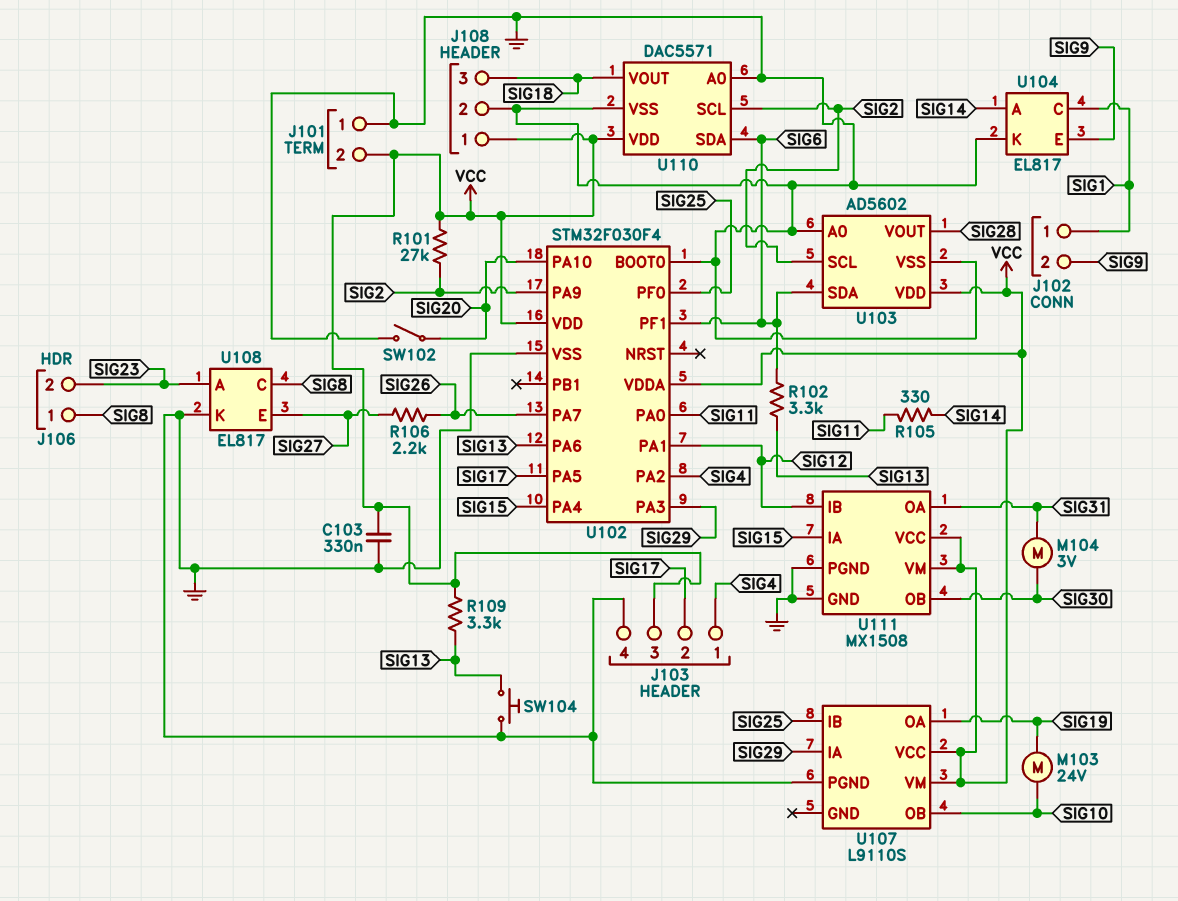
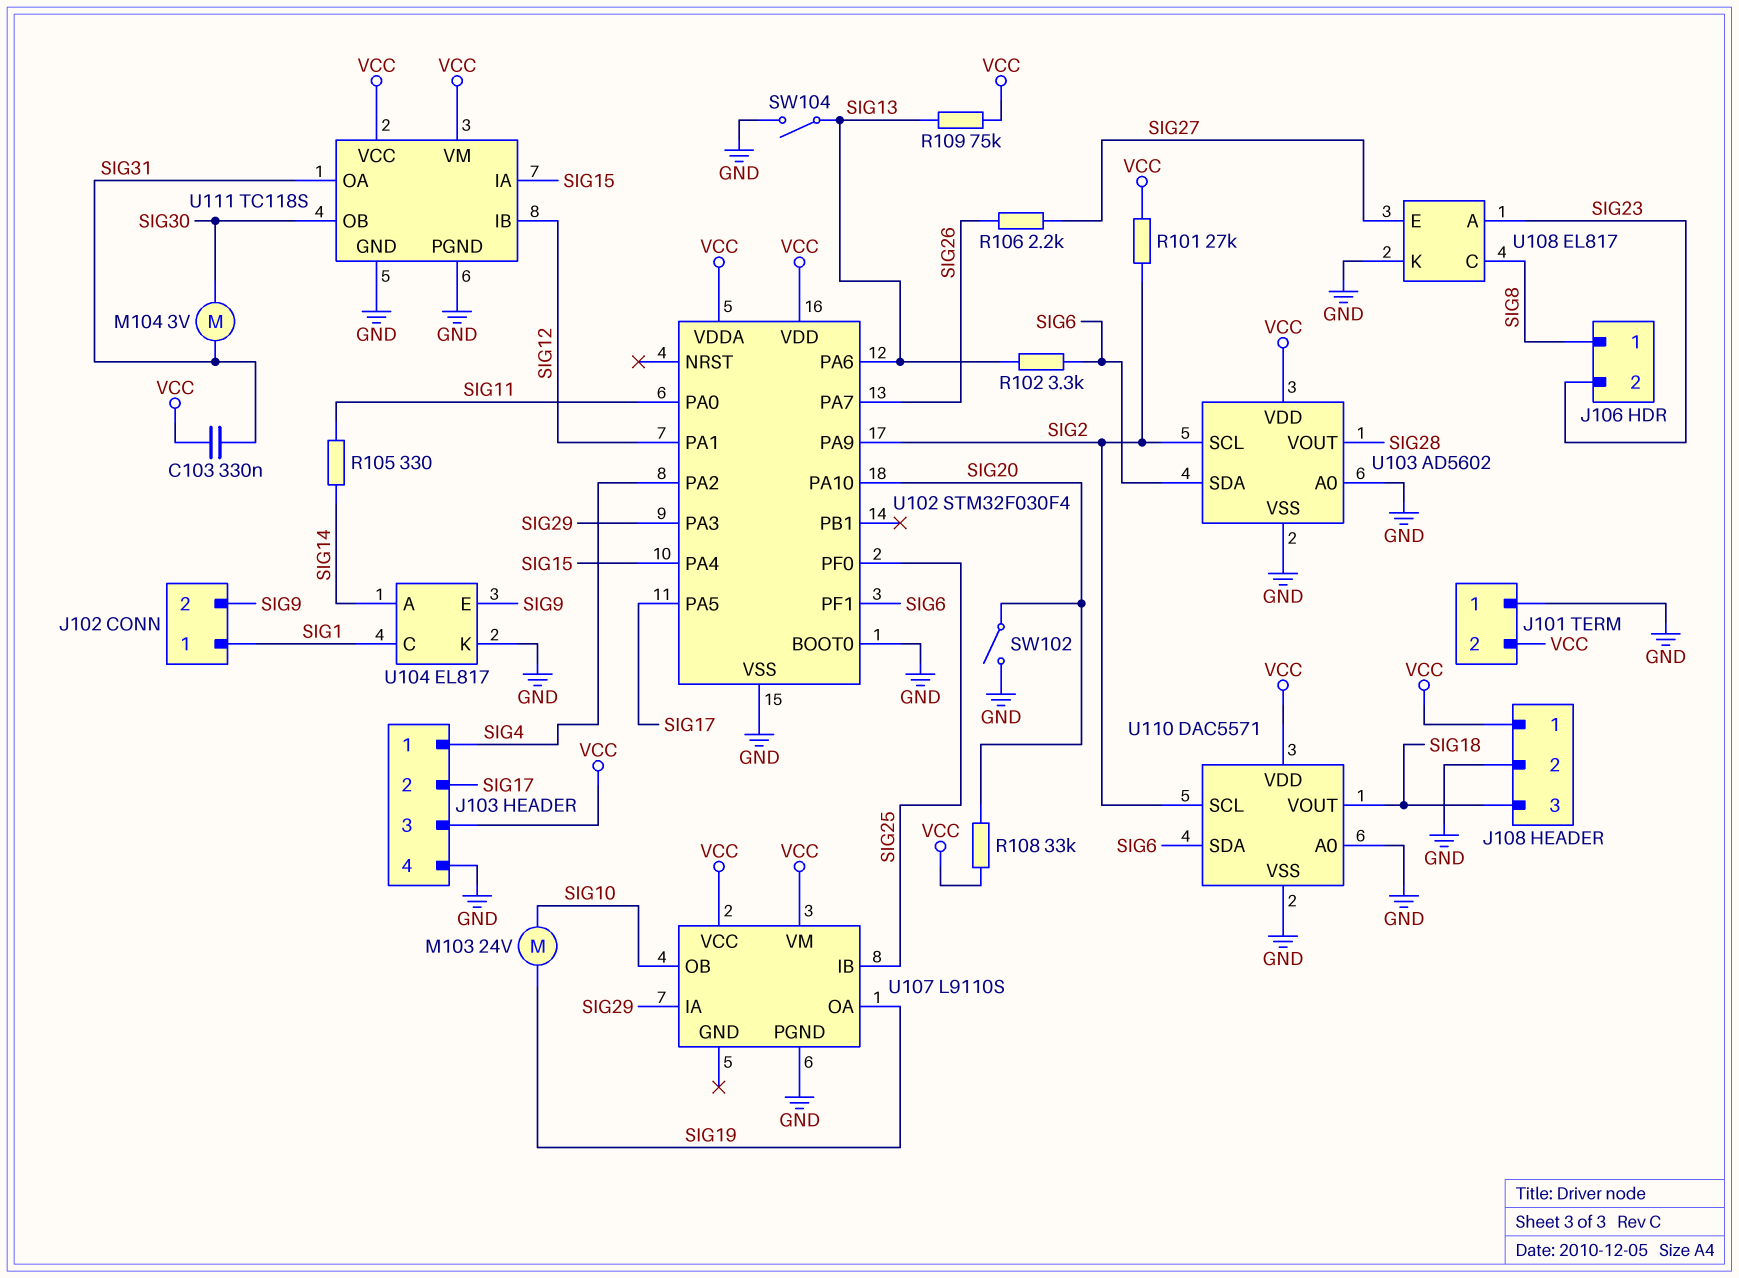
C103: 330nF (GND, VCC) -> 330nF (SIG31, VCC)
R108: none -> 33k (SIG20, VCC)
R109: 3.3k (SIG13, VCC) -> 75k (SIG13, VCC)
SW104: button (GND, SIG13) -> switch (GND, SIG13)
U111: MX1508 -> TC118S

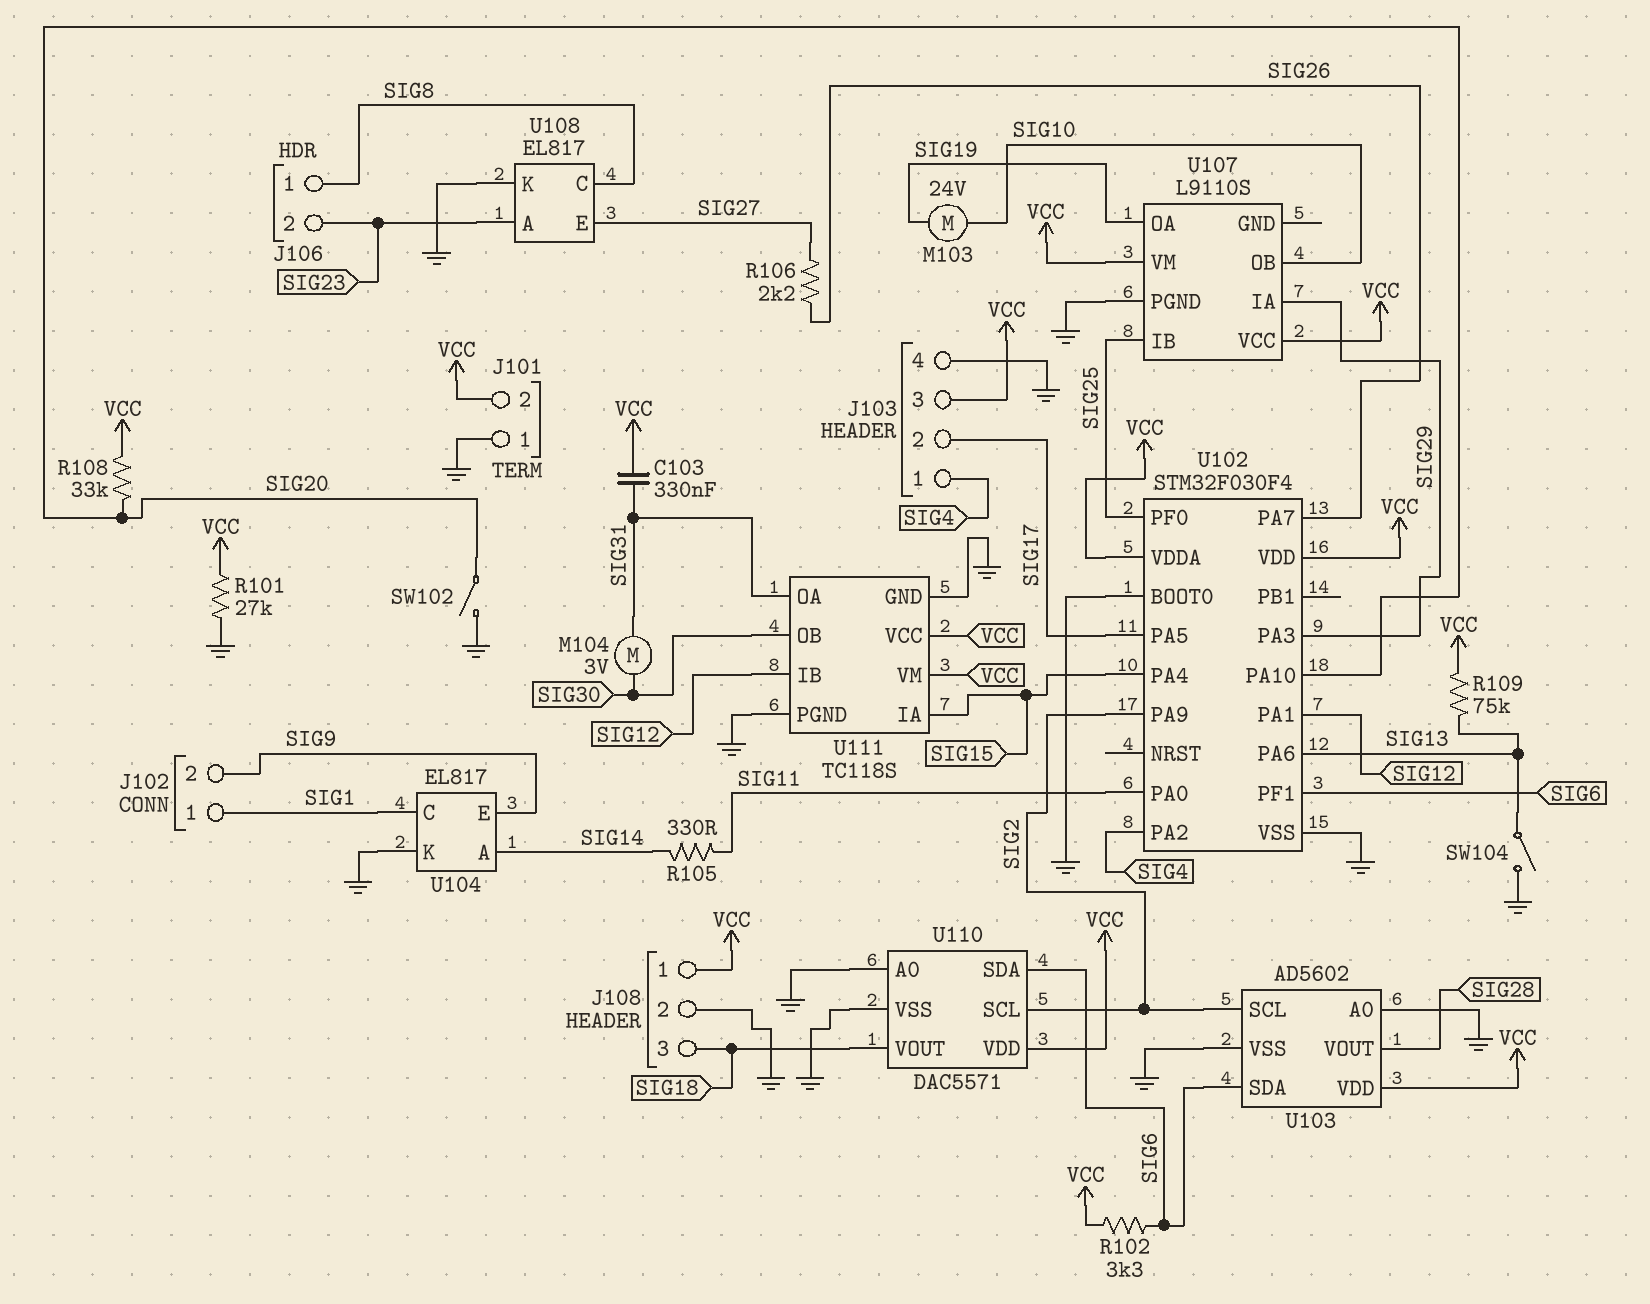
R101: 27k (SIG2, VCC) -> 27k (GND, VCC)
R102: 3.3k (SIG6, SIG13) -> 3.3k (SIG6, VCC)

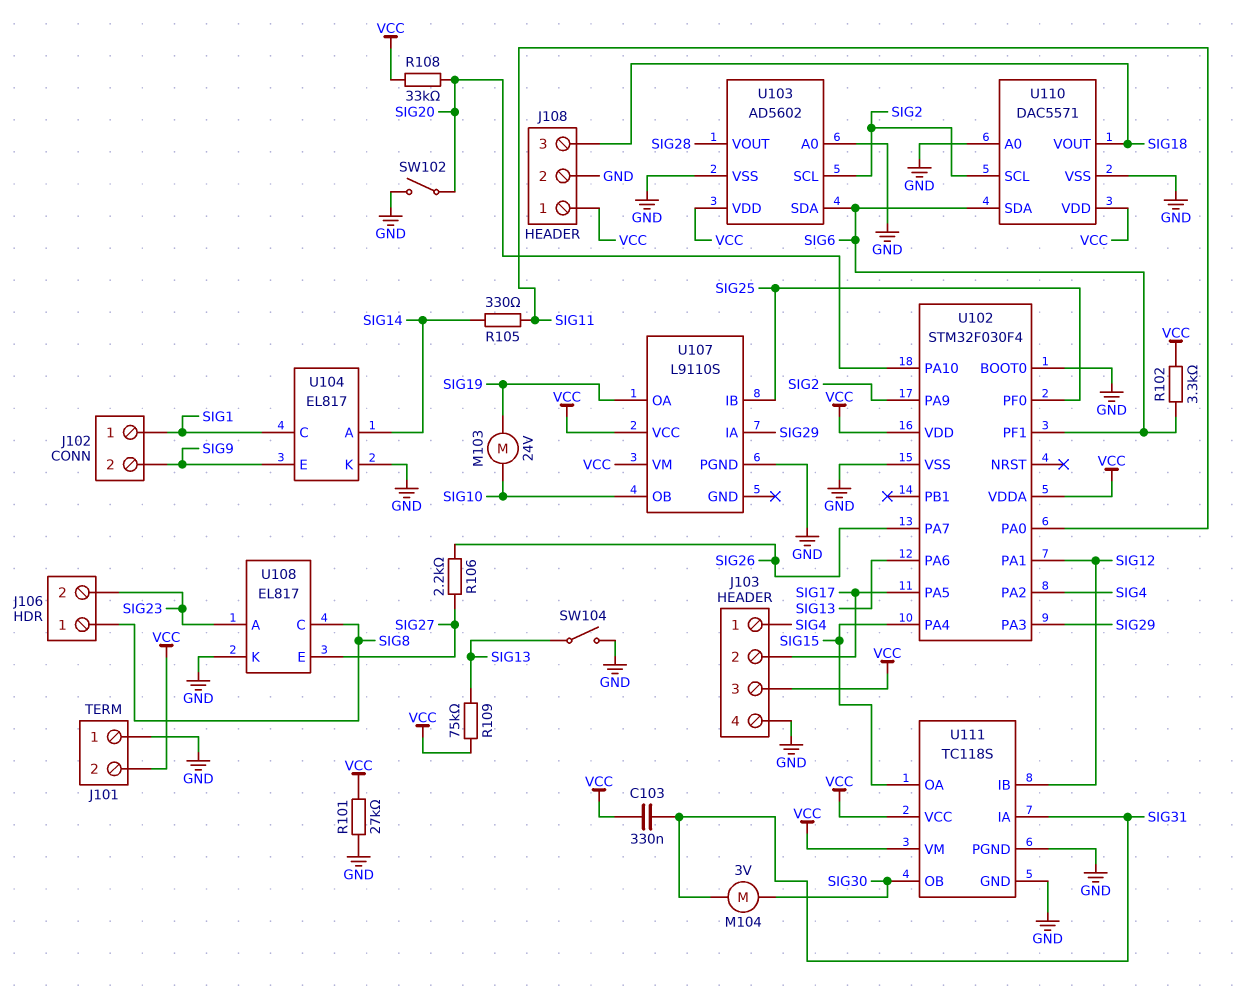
U111 pin IA: SIG15 -> SIG31
U111 pin OA: SIG31 -> SIG15

